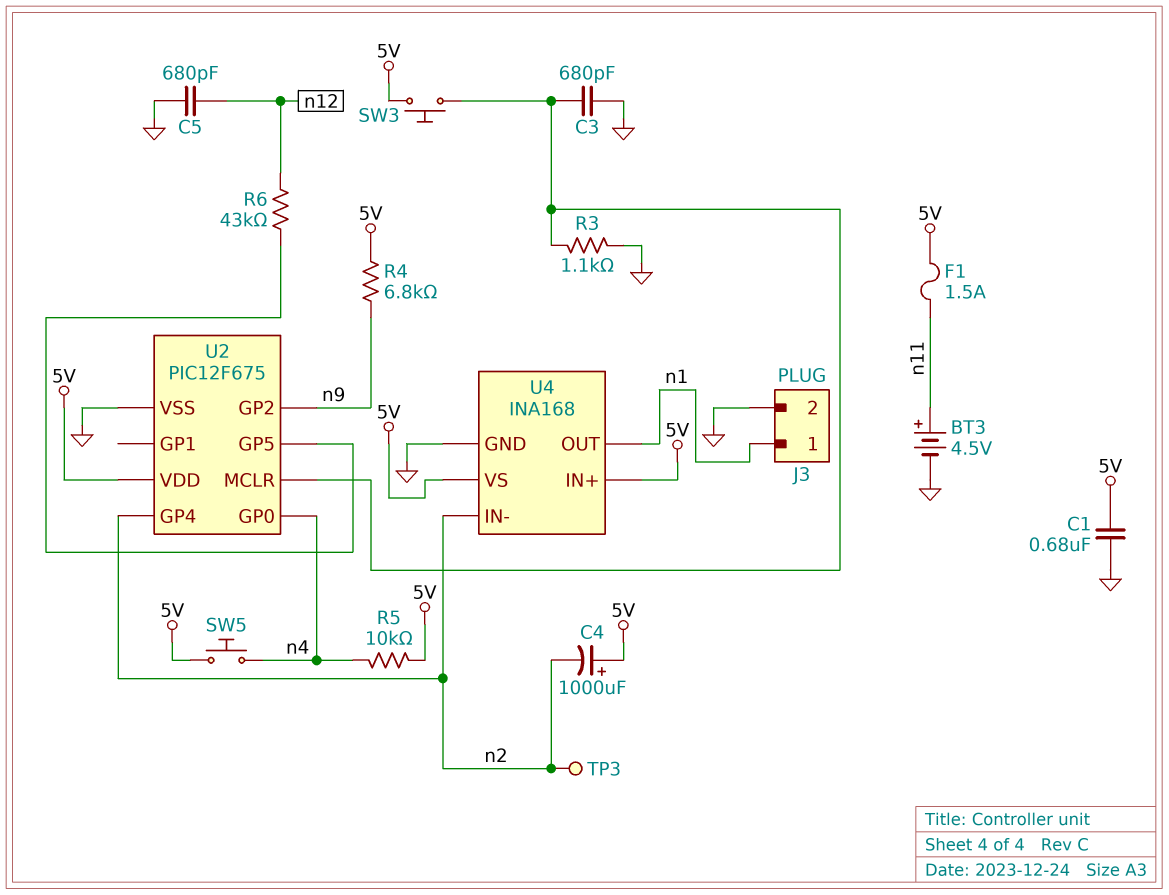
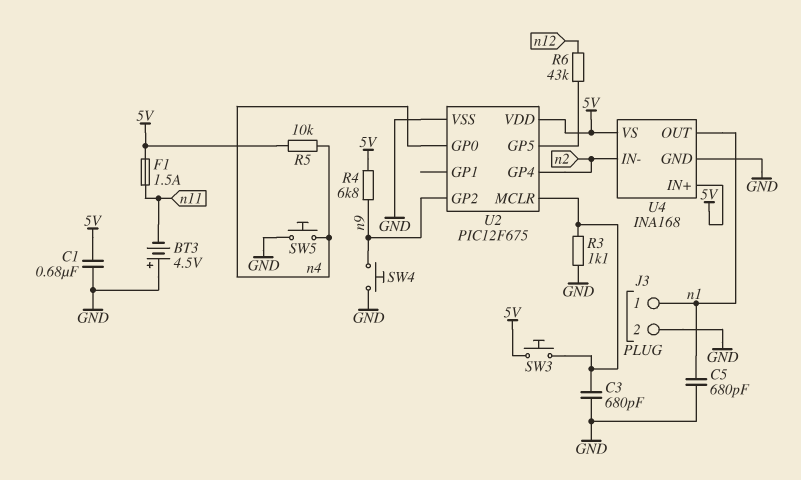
BT3: 4.5V (plus n11, minus GND) -> 4.5V (plus GND, minus n11)
C4: 1000uF (plus 5V, minus n2) -> none
C5: 680pF (GND, n12) -> 680pF (GND, n1)
SW4: none -> button (GND, n9)
SW5: button (5V, n4) -> button (GND, n4)
TP3: test point (n2) -> none

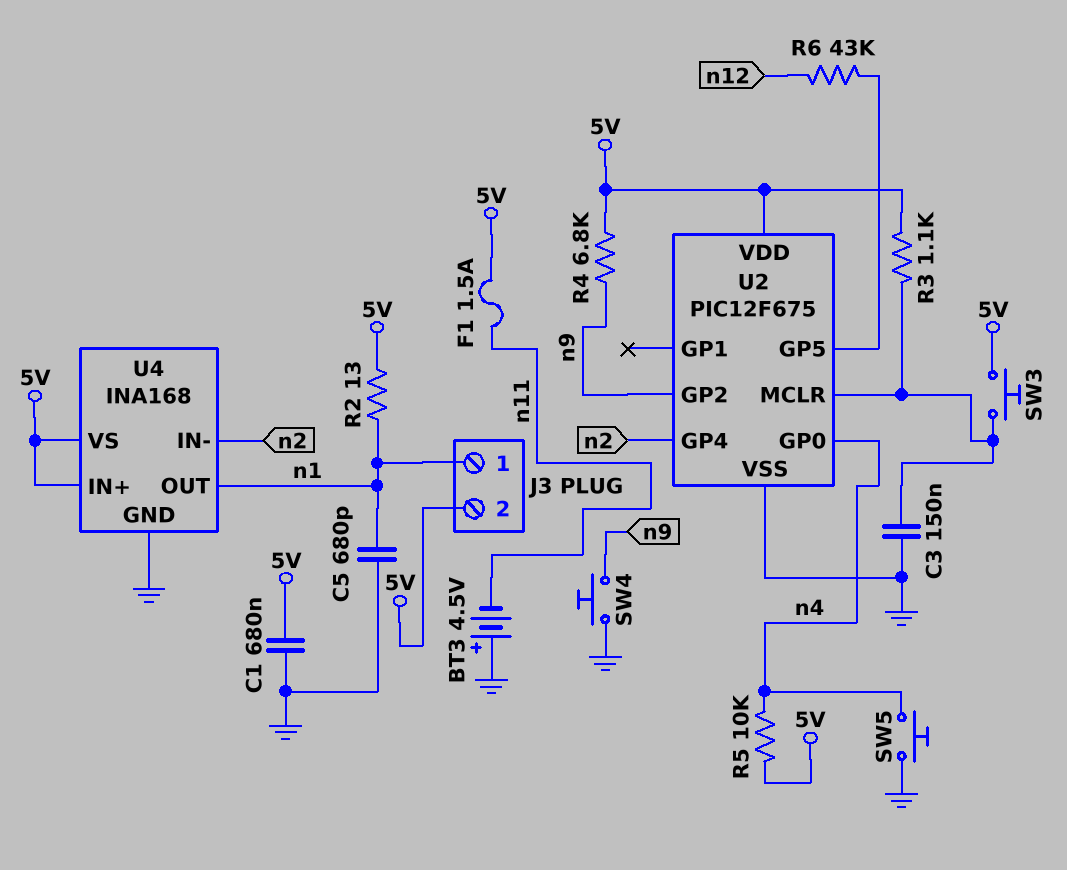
C3: 680pF (GND, U2/MCLR) -> 150nF (GND, U2/MCLR)
J3 pin 2: GND -> 5V
R2: none -> 13 (5V, n1)
R3: 1.1k (GND, U2/MCLR) -> 1.1k (5V, U2/MCLR)

